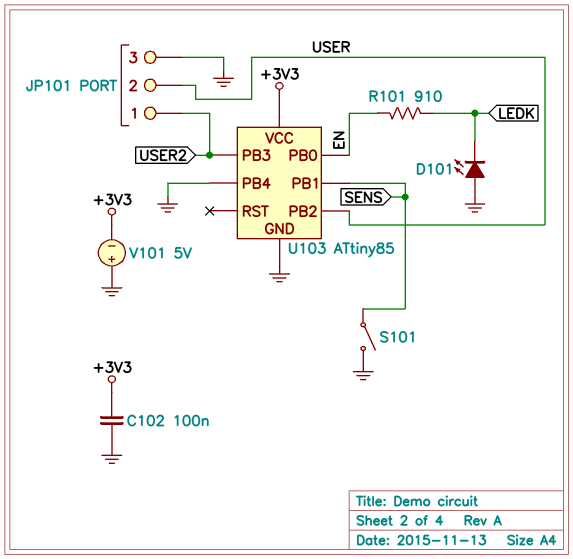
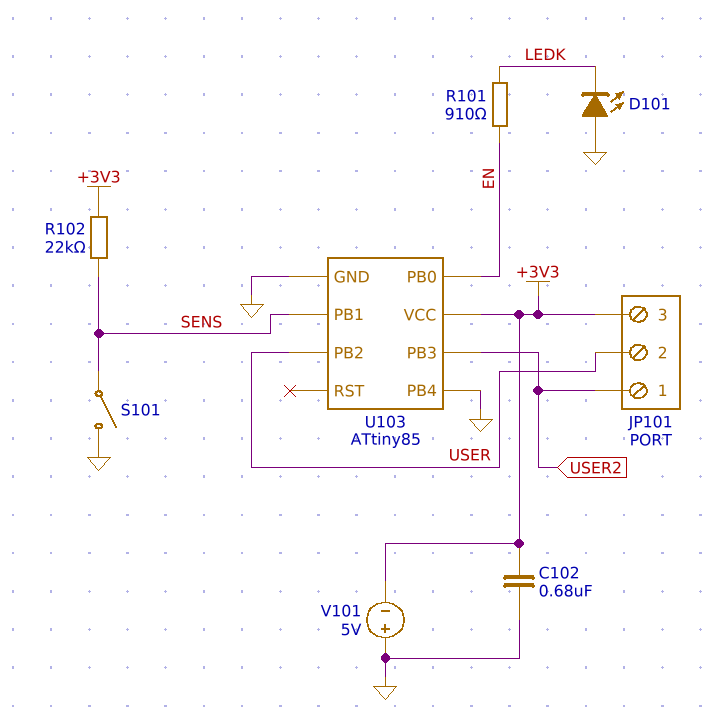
C102: 100nF (+3V3, GND) -> 680nF (+3V3, GND)
JP101 pin 3: GND -> +3V3
R102: none -> 22k (+3V3, SENS)

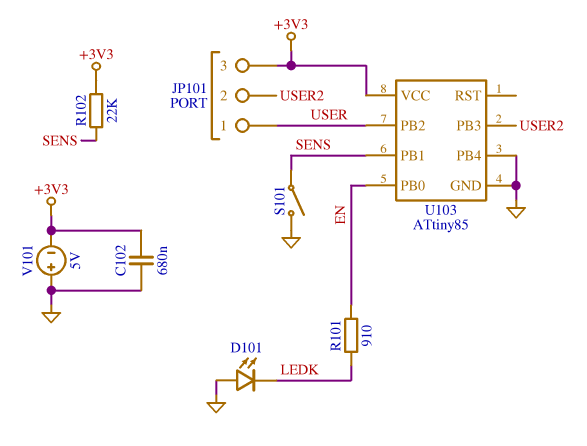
JP101 pin 1: USER2 -> USER
JP101 pin 2: USER -> USER2

